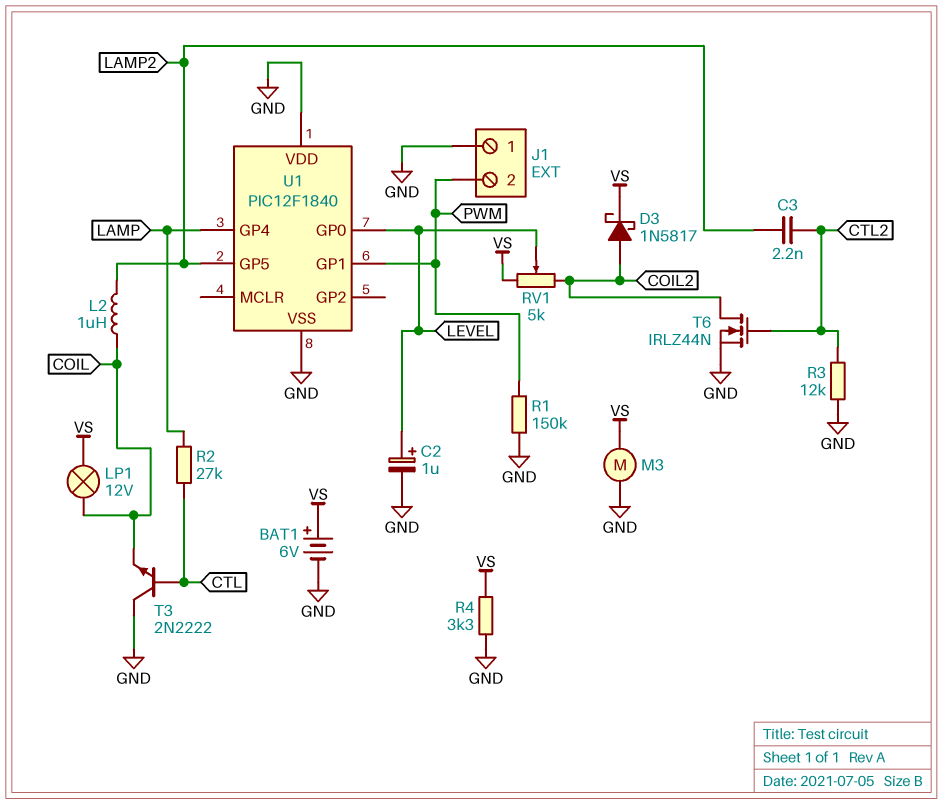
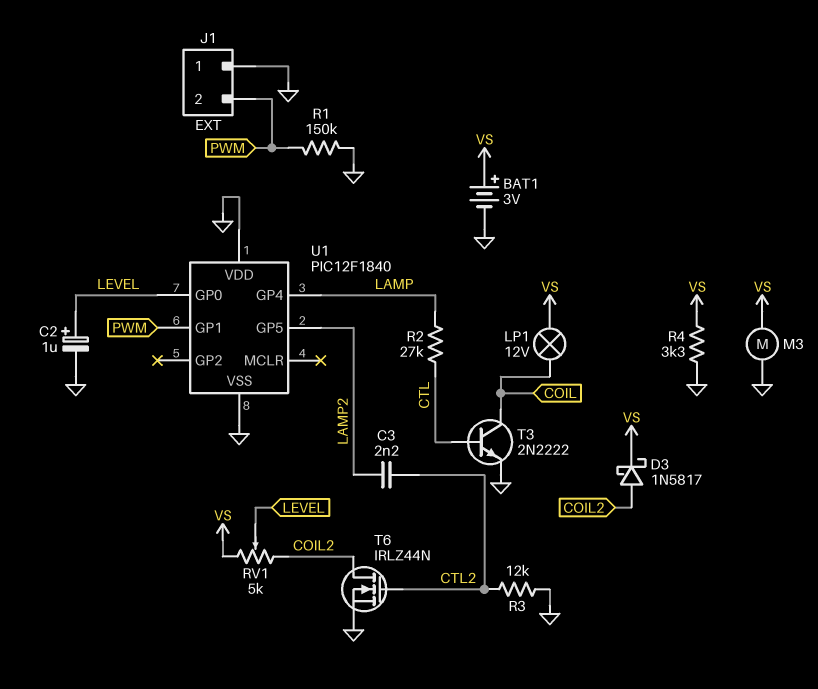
BAT1: 6V (plus VS, minus GND) -> 3V (plus VS, minus GND)
L2: 1uH (COIL, LAMP2) -> none
T3: NPN 2N2222 (B CTL, C GND, E COIL) -> NPN 2N2222 (B CTL, C COIL, E GND)

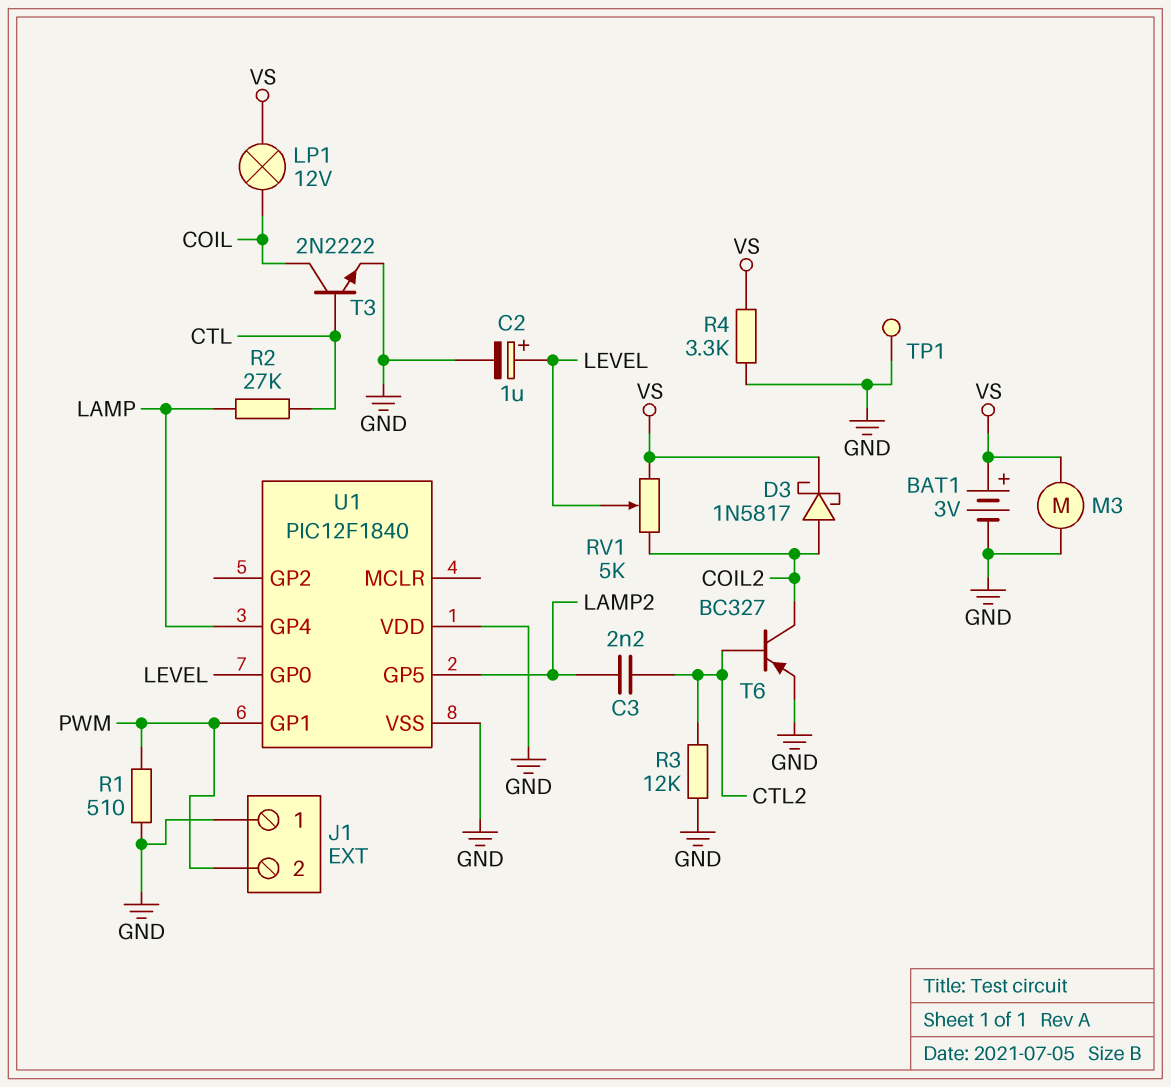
R1: 150k (GND, PWM) -> 510 (GND, PWM)
T6: NMOS IRLZ44N (G CTL2, D COIL2, S GND) -> PNP BC327 (B CTL2, C COIL2, E GND)
TP1: none -> test point (GND)

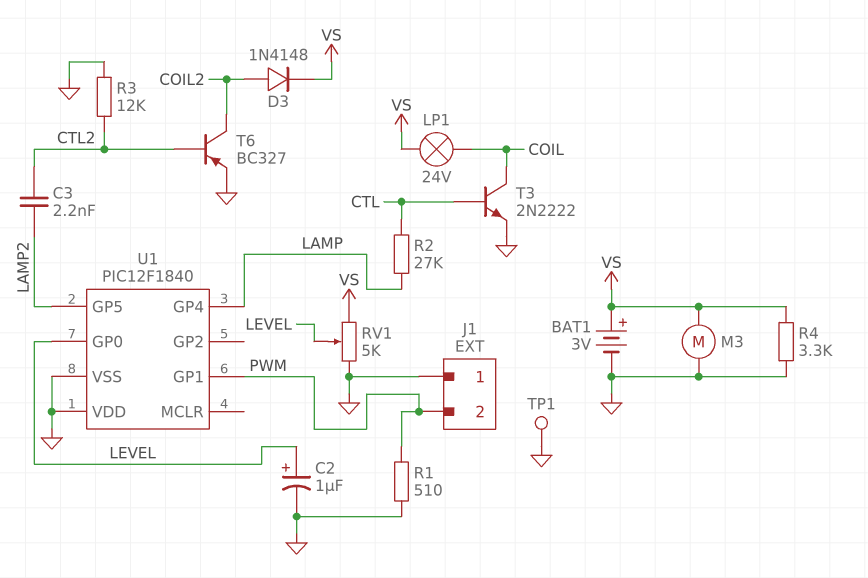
D3: schottky 1N5817 (A COIL2, K VS) -> diode 1N4148 (A COIL2, K VS)
LP1: lamp 12V (COIL, VS) -> lamp 24V (COIL, VS)
RV1: 5k (COIL2, VS, wiper LEVEL) -> 5k (GND, VS, wiper LEVEL)

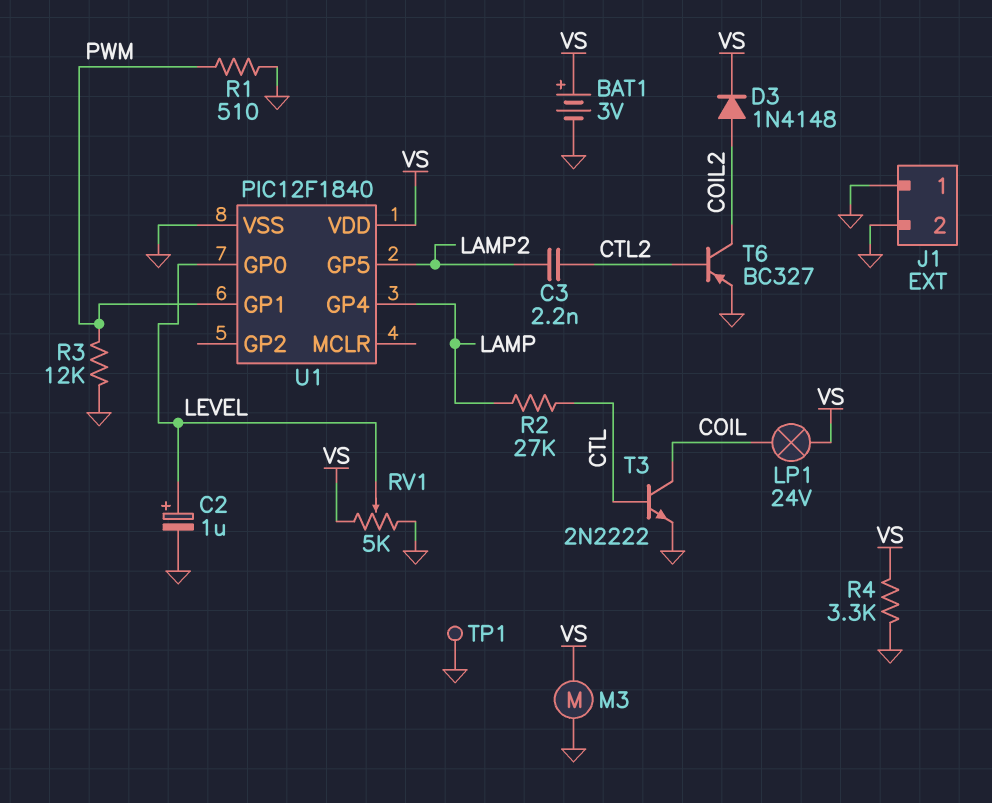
J1 pin 2: PWM -> GND
R3: 12k (CTL2, GND) -> 12k (GND, PWM)
U1 pin VDD: GND -> VS

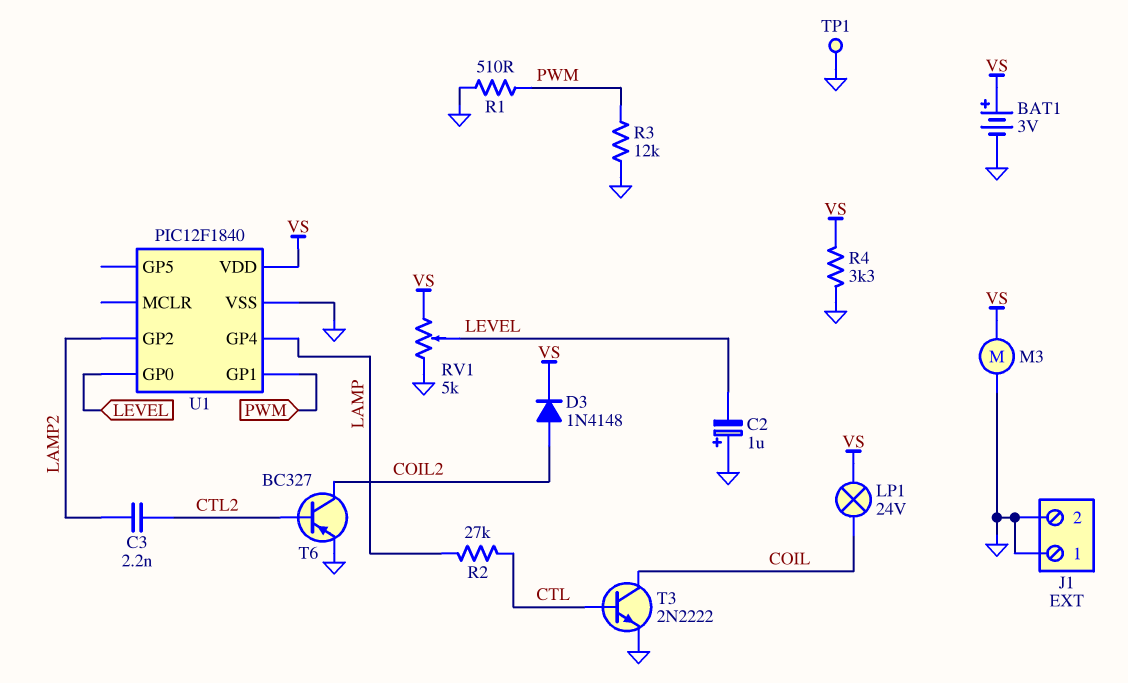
C2: 1uF (plus LEVEL, minus GND) -> 1uF (plus GND, minus LEVEL)
U1 pin GP2: none -> LAMP2
U1 pin GP5: LAMP2 -> none

